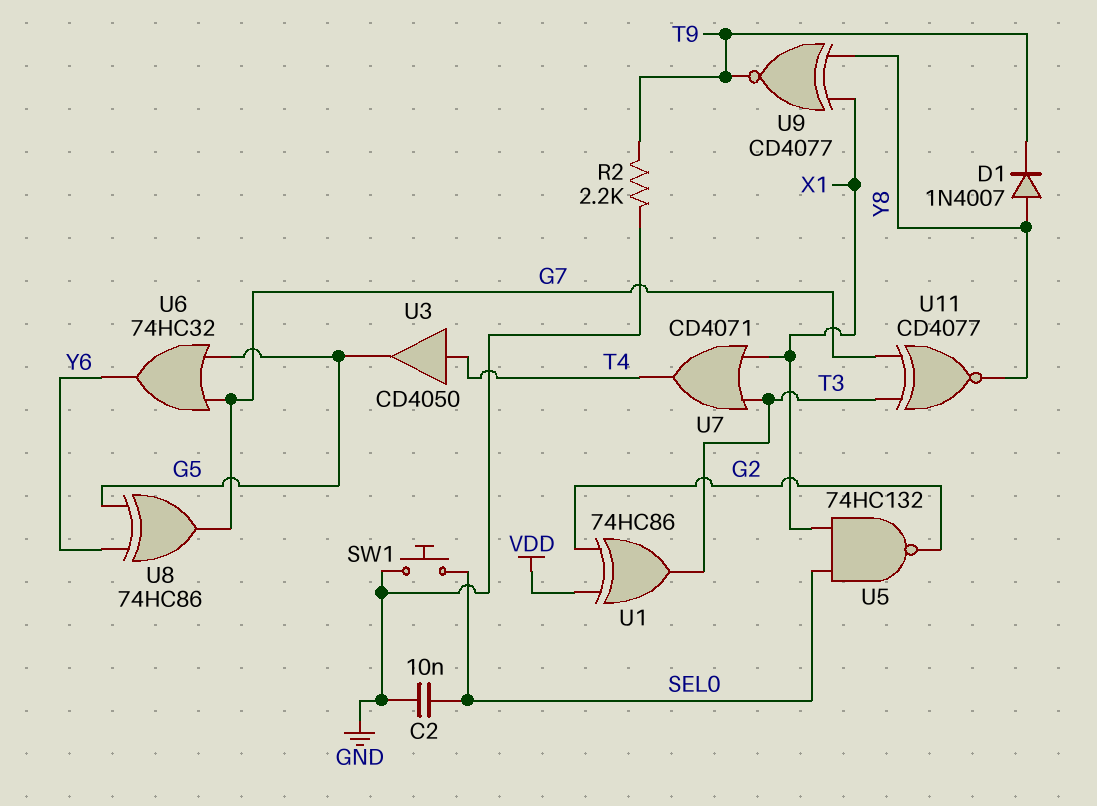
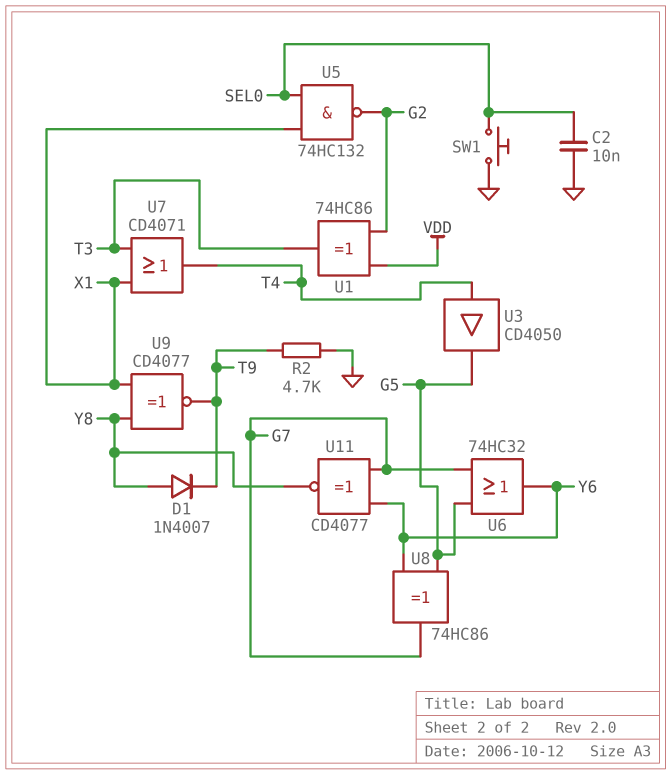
R2: 2.2k (GND, T9) -> 4.7k (GND, T9)
U11: XNOR CD4077 (in G7, in T3, out Y8) -> XNOR CD4077 (in G7, in Y6, out Y8)

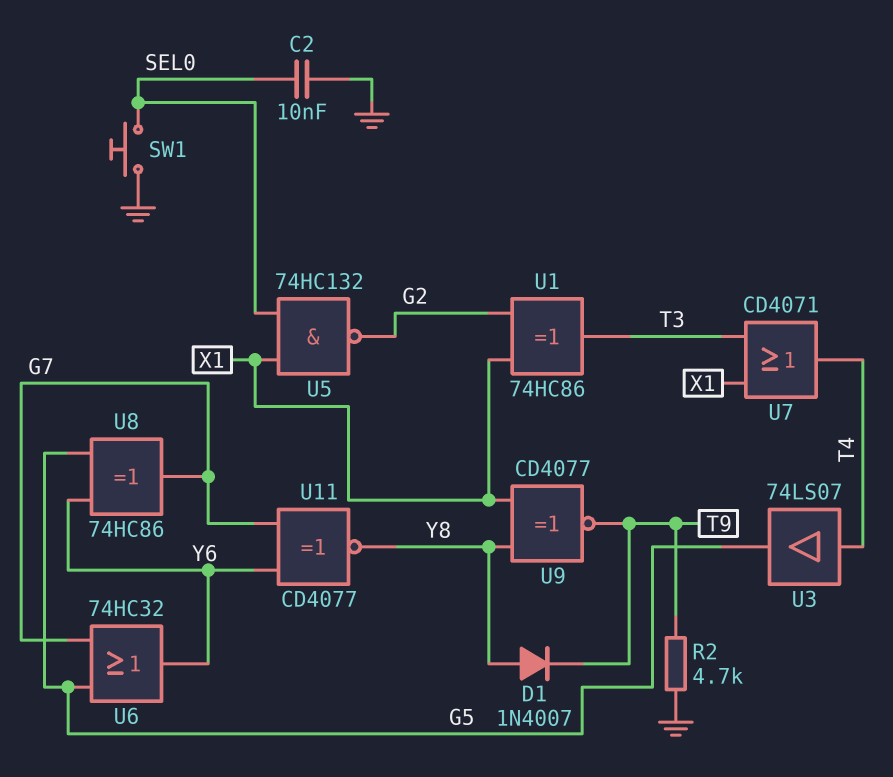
U1: XOR 74HC86 (in G2, in VDD, out T3) -> XOR 74HC86 (in G2, in X1, out T3)
U3: buffer CD4050 (in T4, out G5) -> buffer 74LS07 (in T4, out G5)

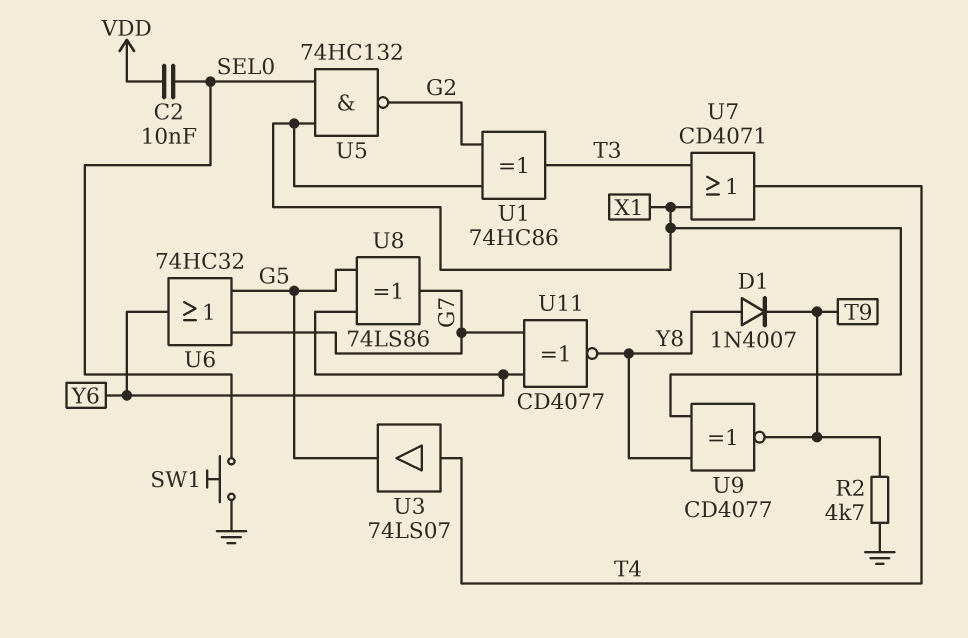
C2: 10nF (GND, SEL0) -> 10nF (SEL0, VDD)
U8: XOR 74HC86 (in G5, in Y6, out G7) -> XOR 74LS86 (in G5, in Y6, out G7)

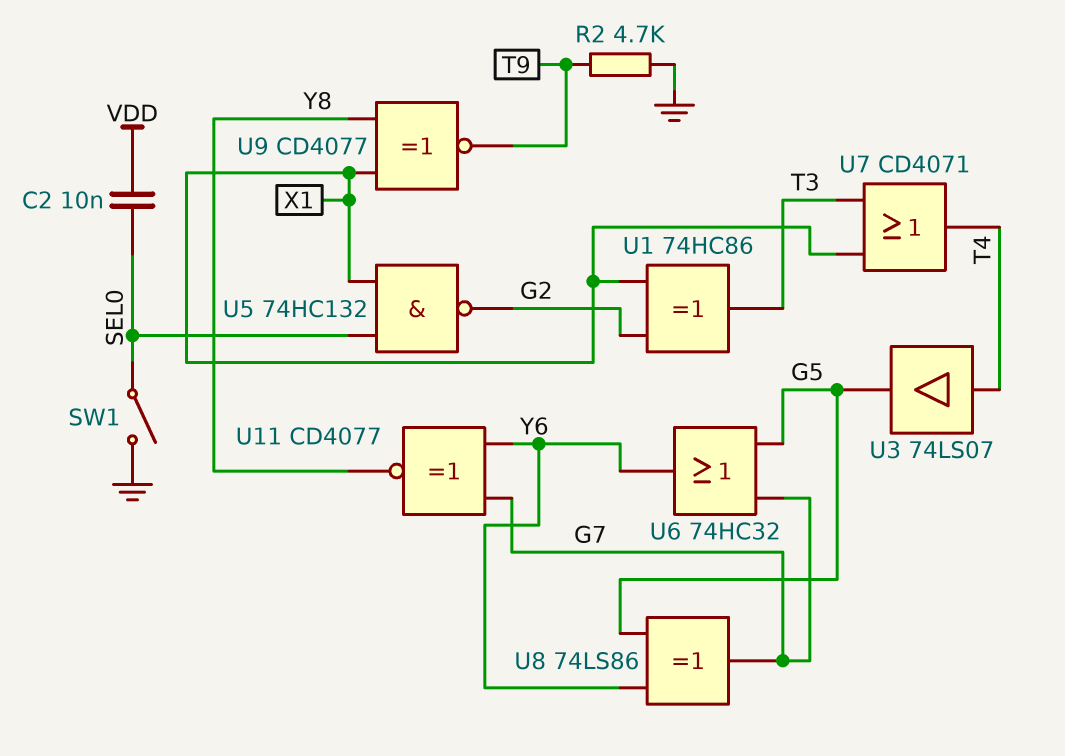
D1: diode 1N4007 (A Y8, K T9) -> none
SW1: button (GND, SEL0) -> switch (GND, SEL0)

